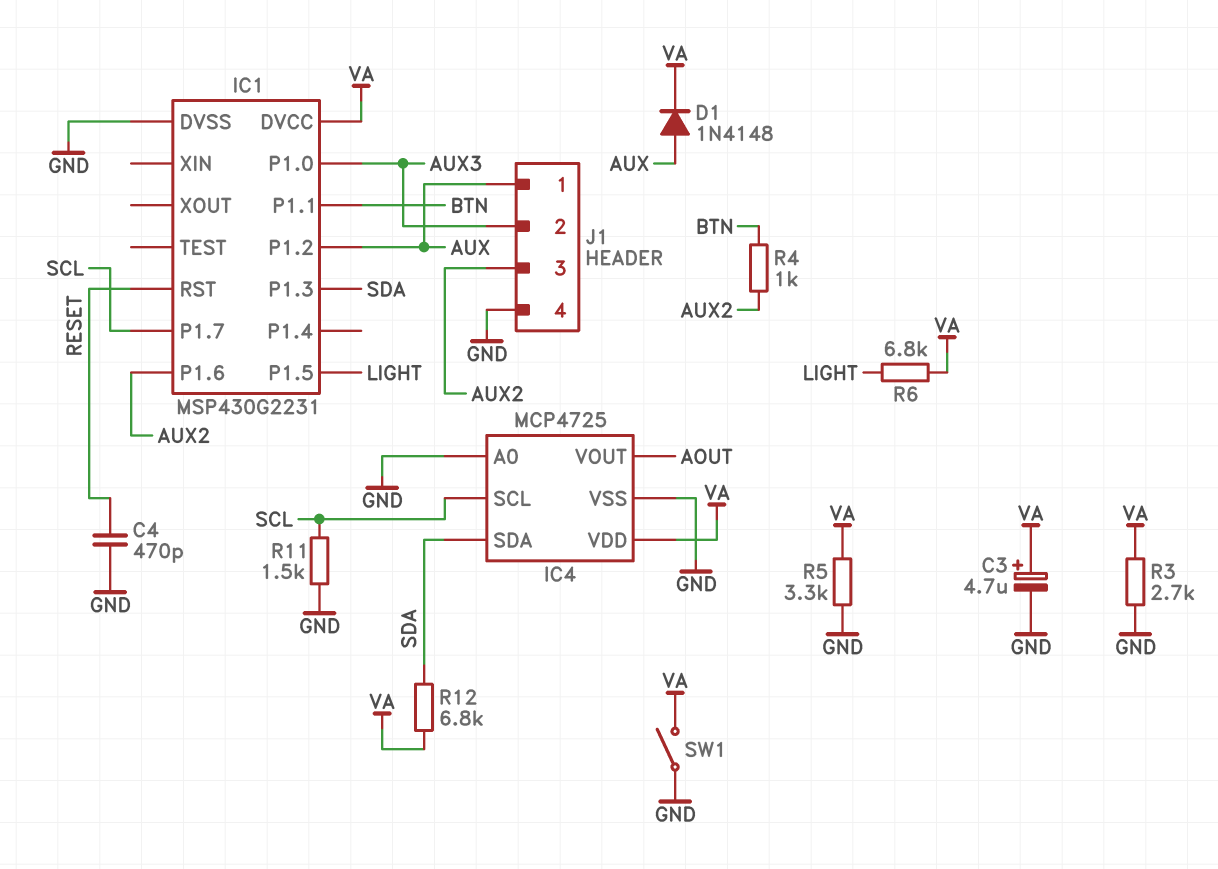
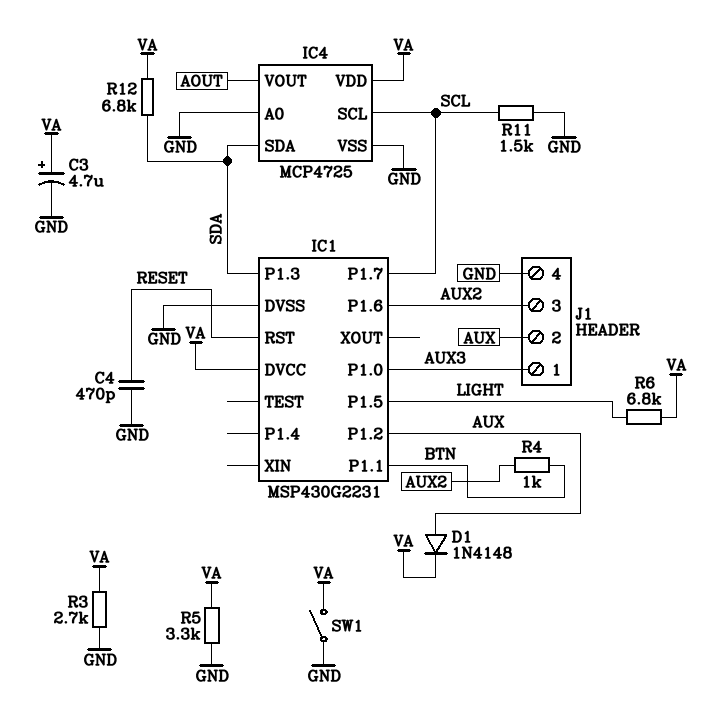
J1 pin 1: AUX -> AUX3
J1 pin 2: AUX3 -> AUX

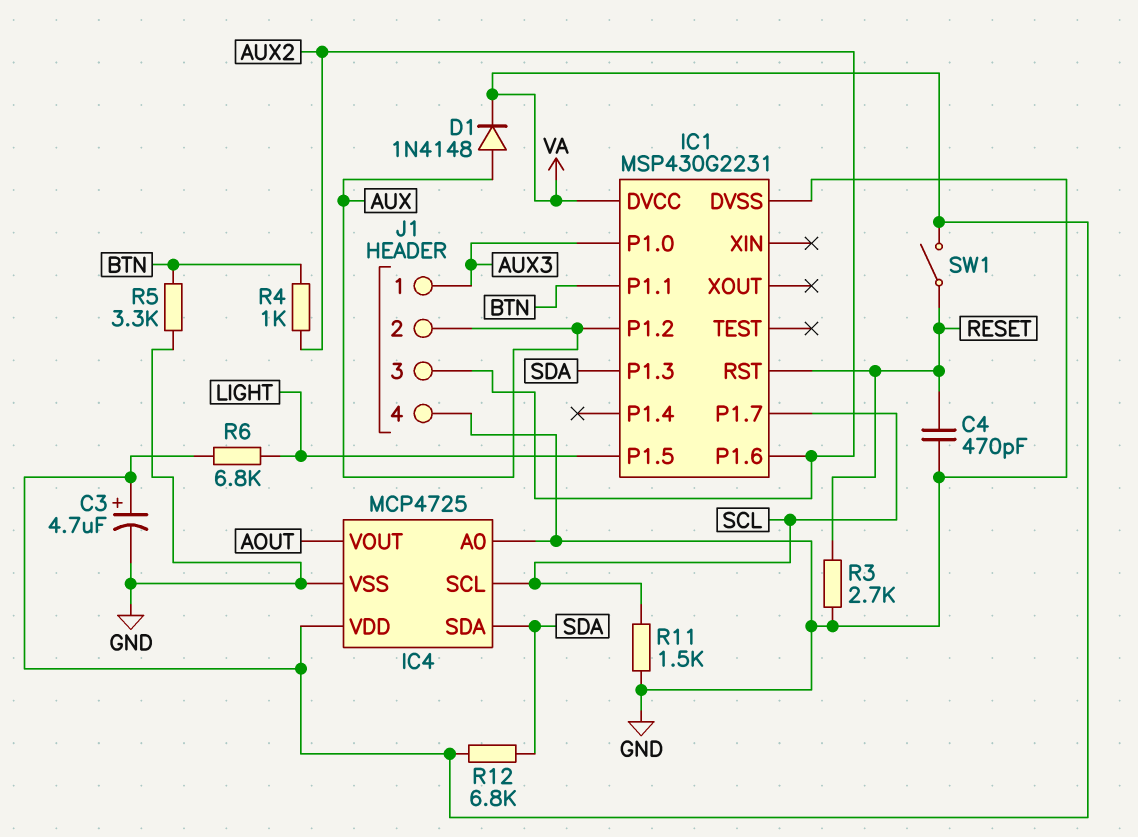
R3: 2.7k (GND, VA) -> 2.7k (GND, RESET)
R5: 3.3k (GND, VA) -> 3.3k (BTN, GND)
SW1: switch (GND, VA) -> switch (RESET, VA)

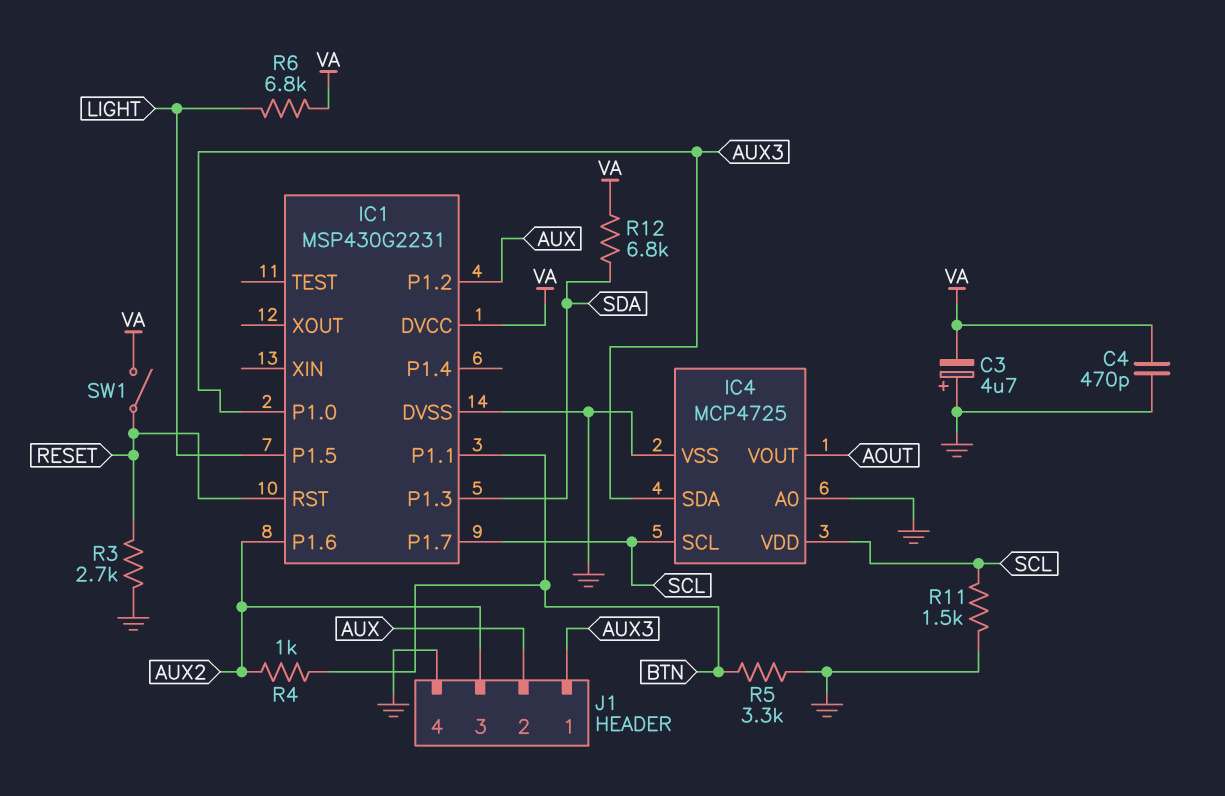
C3: 4.7uF (plus VA, minus GND) -> 4.7uF (plus GND, minus VA)
C4: 470pF (GND, RESET) -> 470pF (GND, VA)
D1: diode 1N4148 (A AUX, K VA) -> none
IC4 pin SDA: SDA -> AUX3
IC4 pin VDD: VA -> SCL

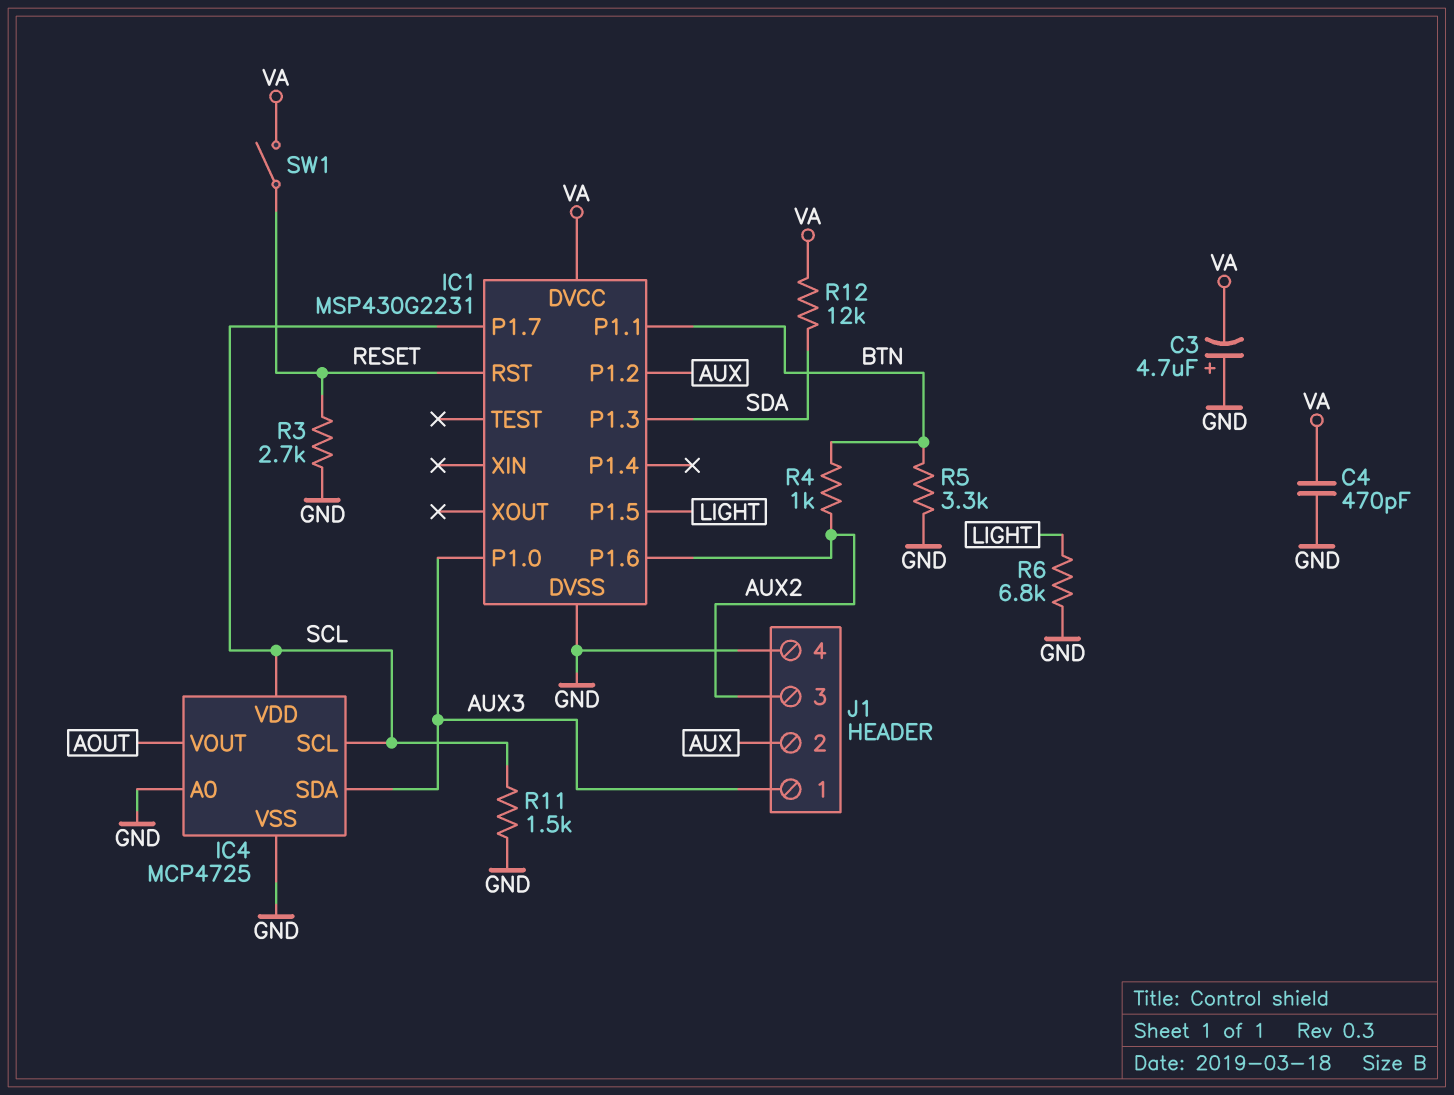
R6: 6.8k (LIGHT, VA) -> 6.8k (GND, LIGHT)
R12: 6.8k (SDA, VA) -> 12k (SDA, VA)

